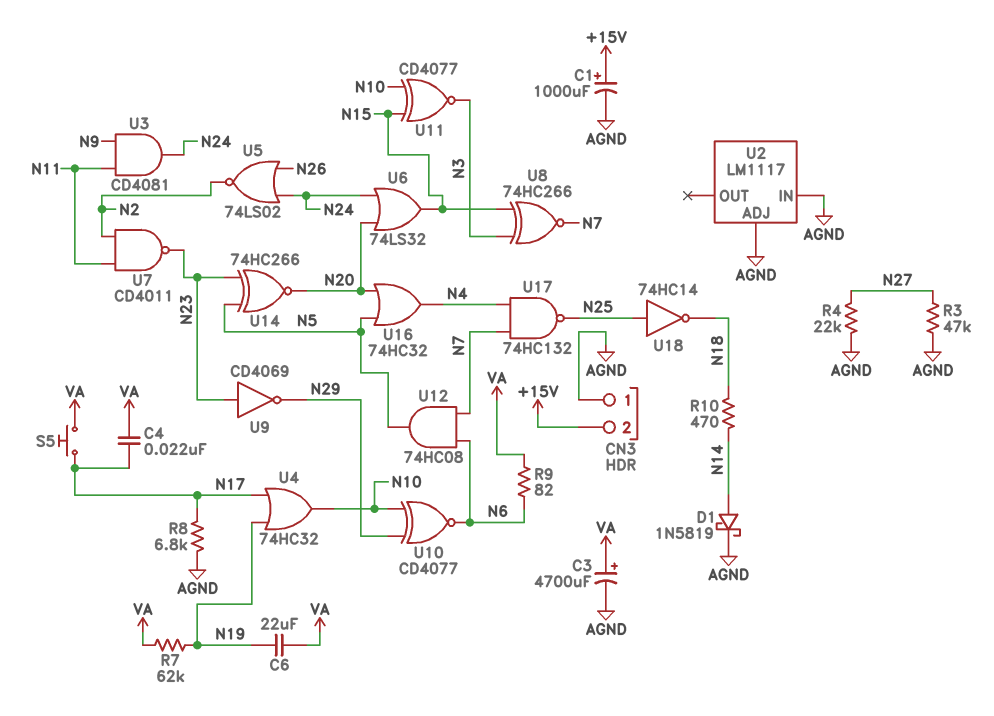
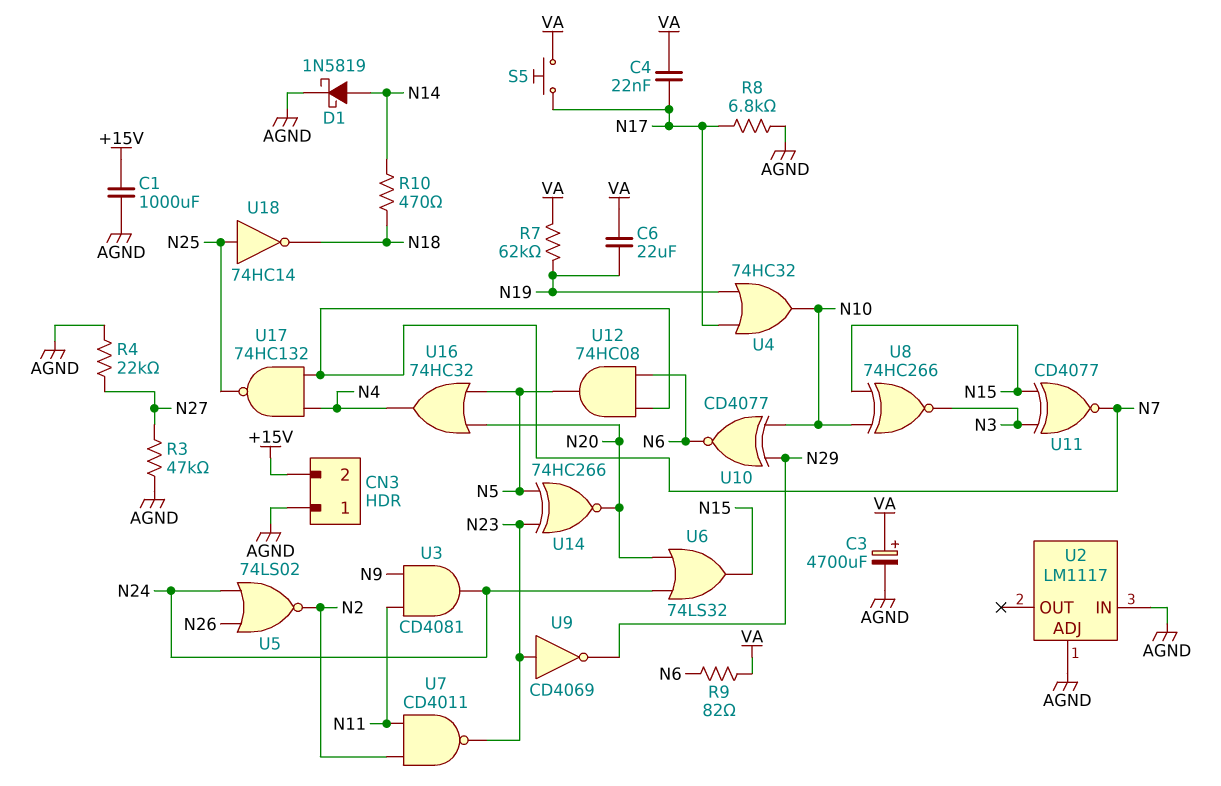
C1: 1000uF (plus +15V, minus AGND) -> 1000uF (+15V, AGND)
U8: XNOR 74HC266 (in N3, in N15, out N7) -> XNOR 74HC266 (in N10, in N15, out N3)
U11: XNOR CD4077 (in N10, in N15, out N3) -> XNOR CD4077 (in N3, in N15, out N7)

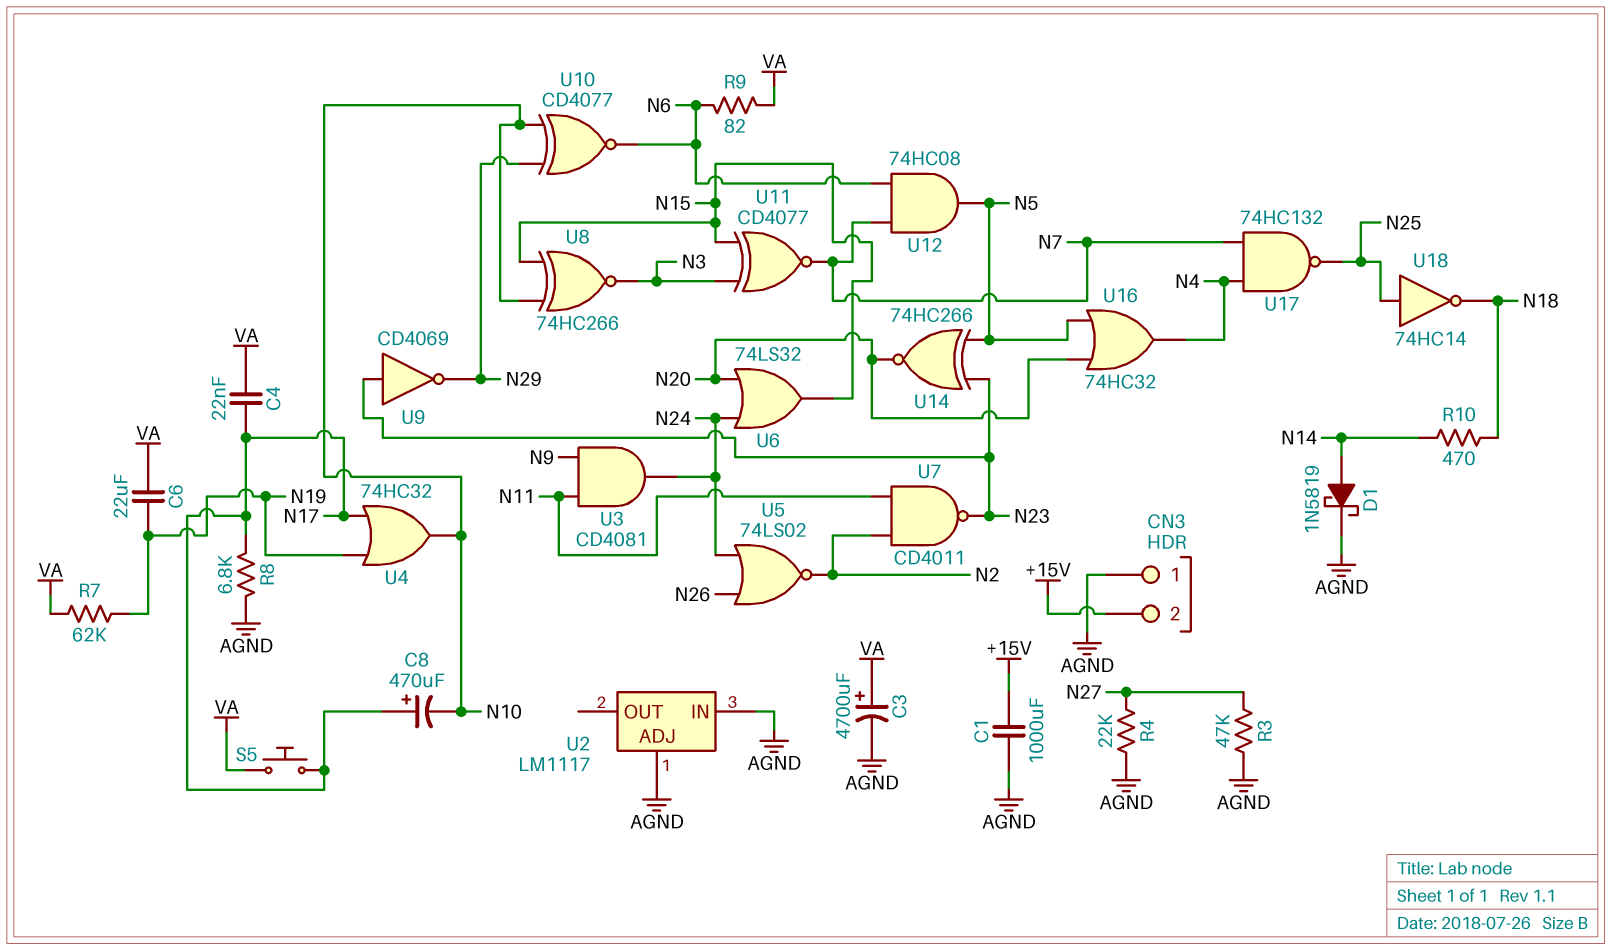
C8: none -> 470uF (plus N17, minus N10)

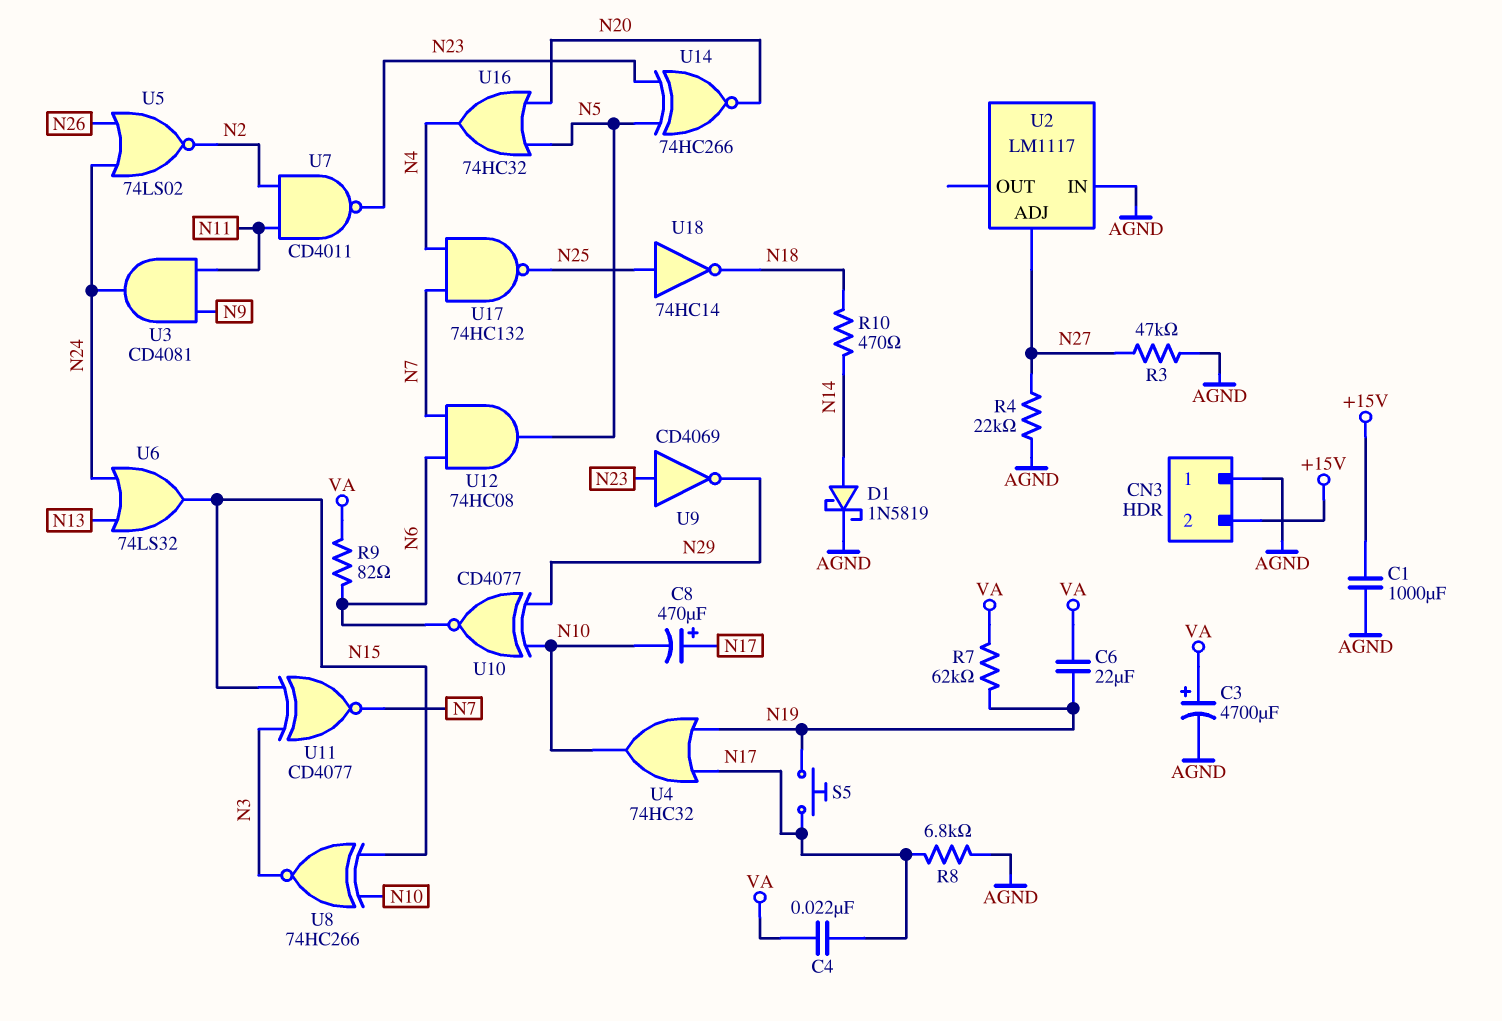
S5: button (N17, VA) -> button (N17, N19)
U2 pin ADJ: AGND -> N27
U6: OR 74LS32 (in N20, in N24, out N15) -> OR 74LS32 (in N13, in N24, out N15)

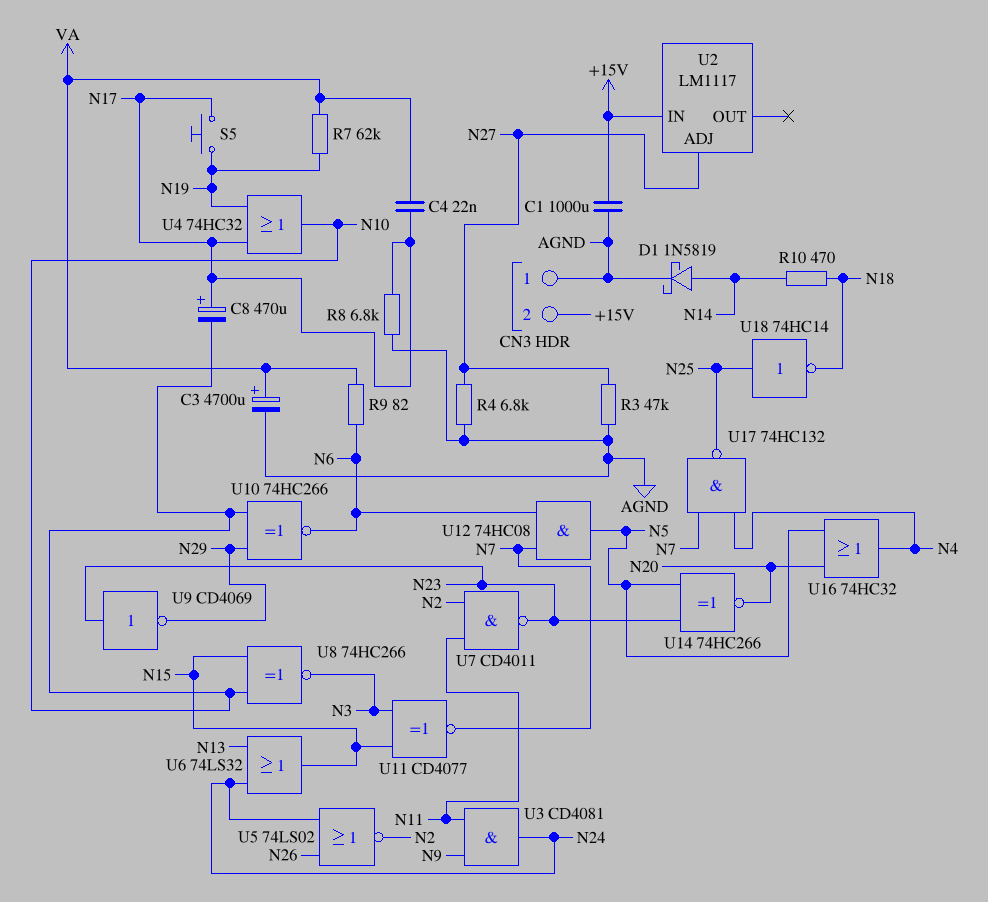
C6: 22uF (N19, VA) -> none
R4: 22k (AGND, N27) -> 6.8k (AGND, N27)
U2 pin IN: AGND -> +15V
U10: XNOR CD4077 (in N10, in N29, out N6) -> XNOR 74HC266 (in N10, in N29, out N6)

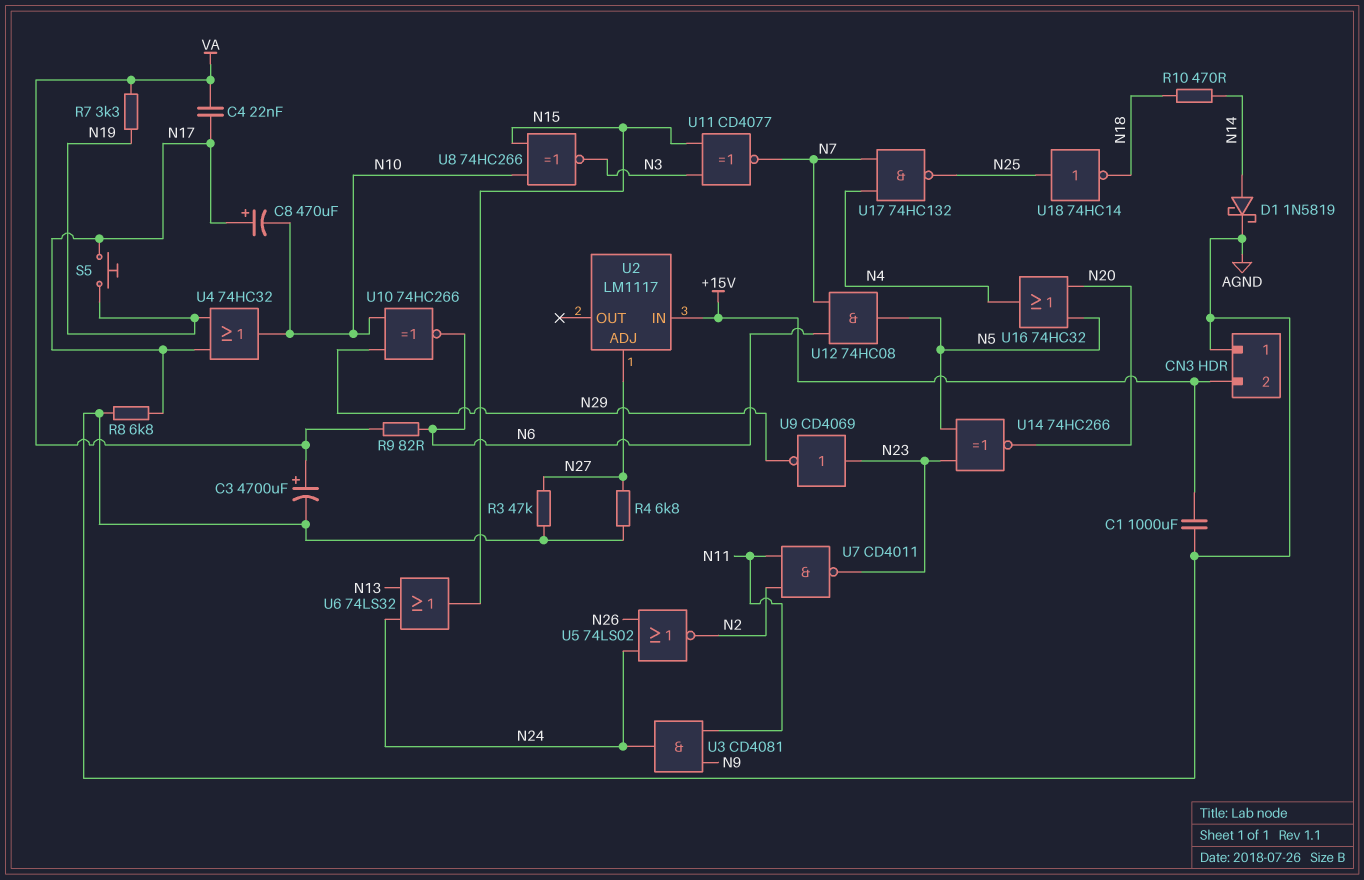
R7: 62k (N19, VA) -> 3.3k (N19, VA)

